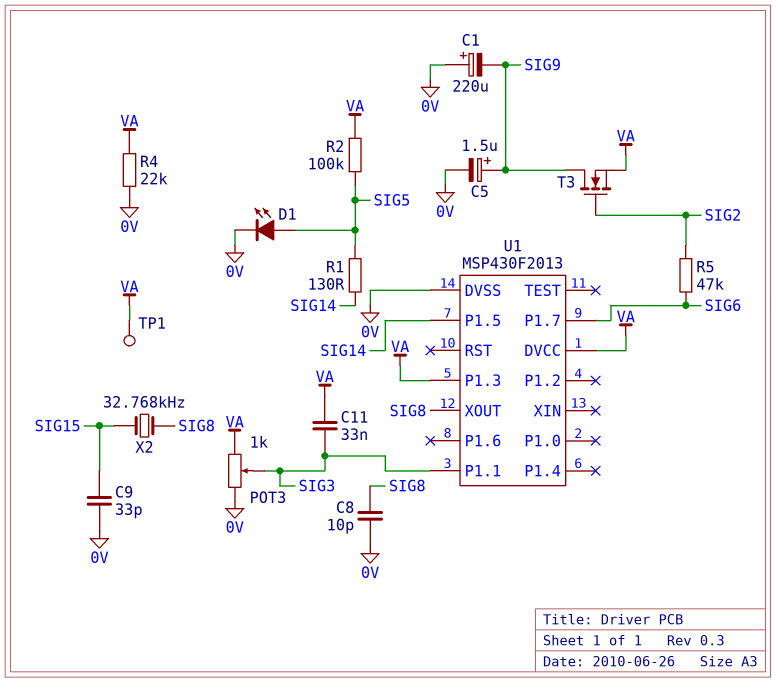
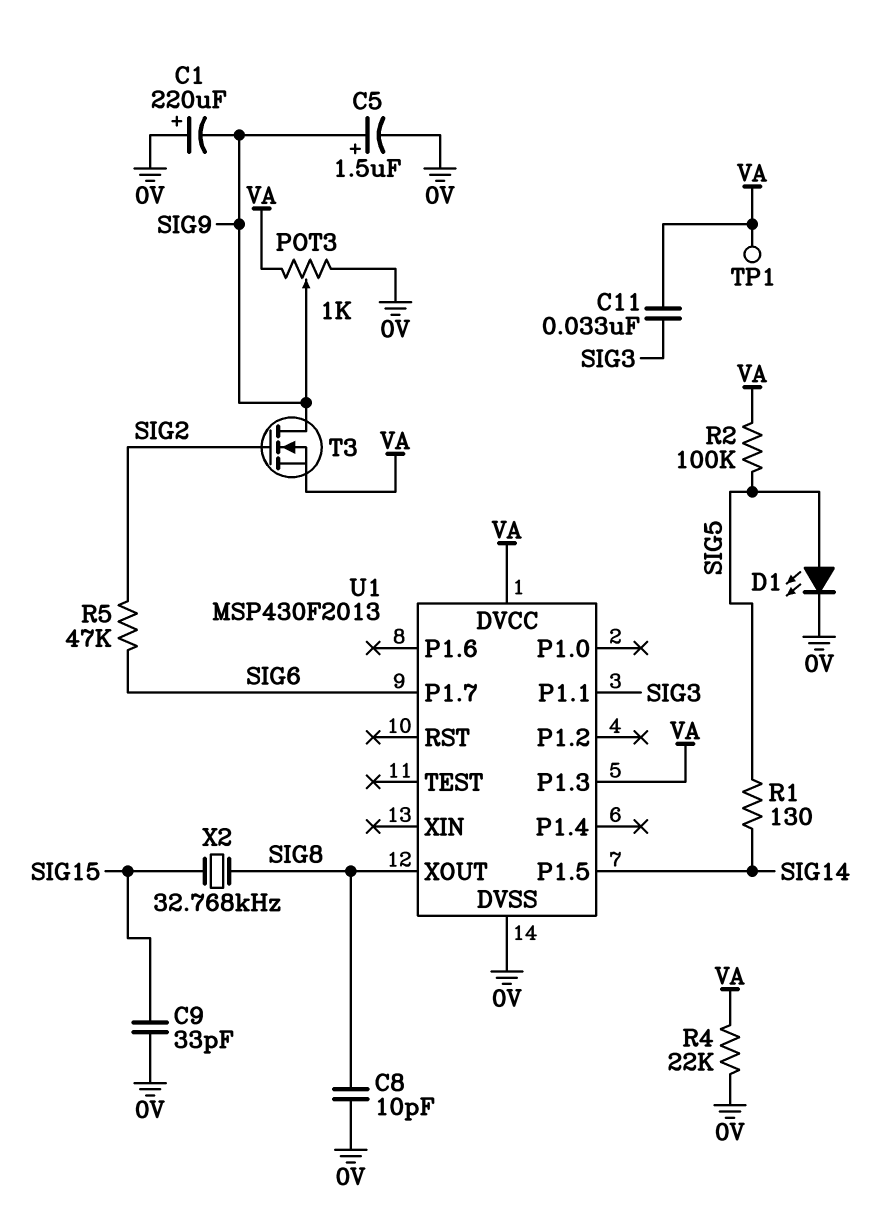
POT3: 1k (0V, VA, wiper SIG3) -> 1k (0V, VA, wiper SIG9)

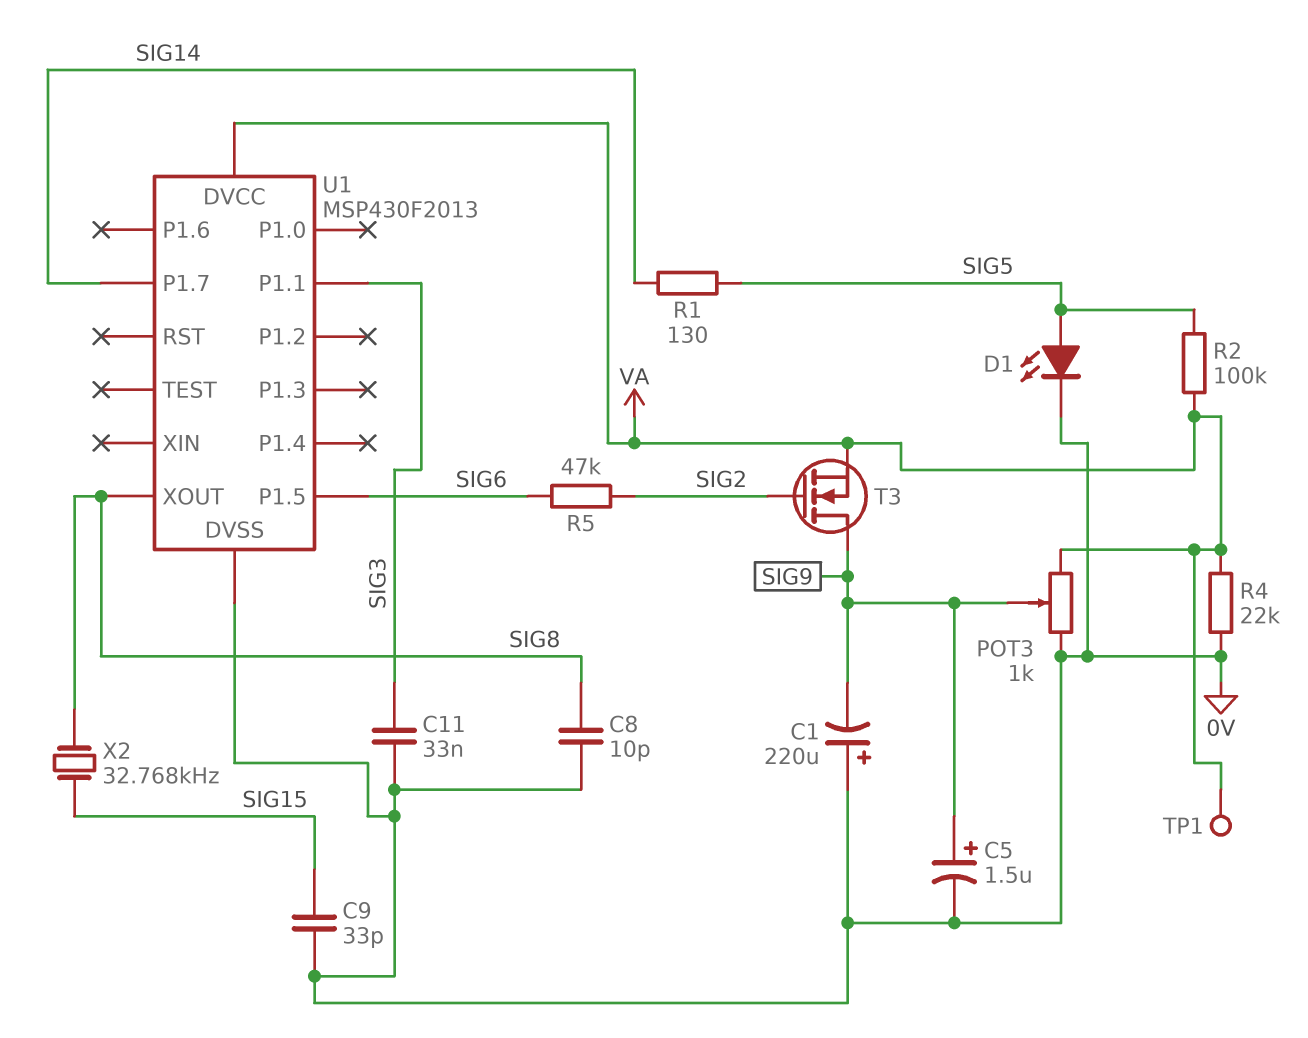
C11: 33nF (SIG3, VA) -> 33nF (0V, SIG3)
U1 pin P1.3: VA -> none
U1 pin P1.5: SIG14 -> SIG6
U1 pin P1.7: SIG6 -> SIG14

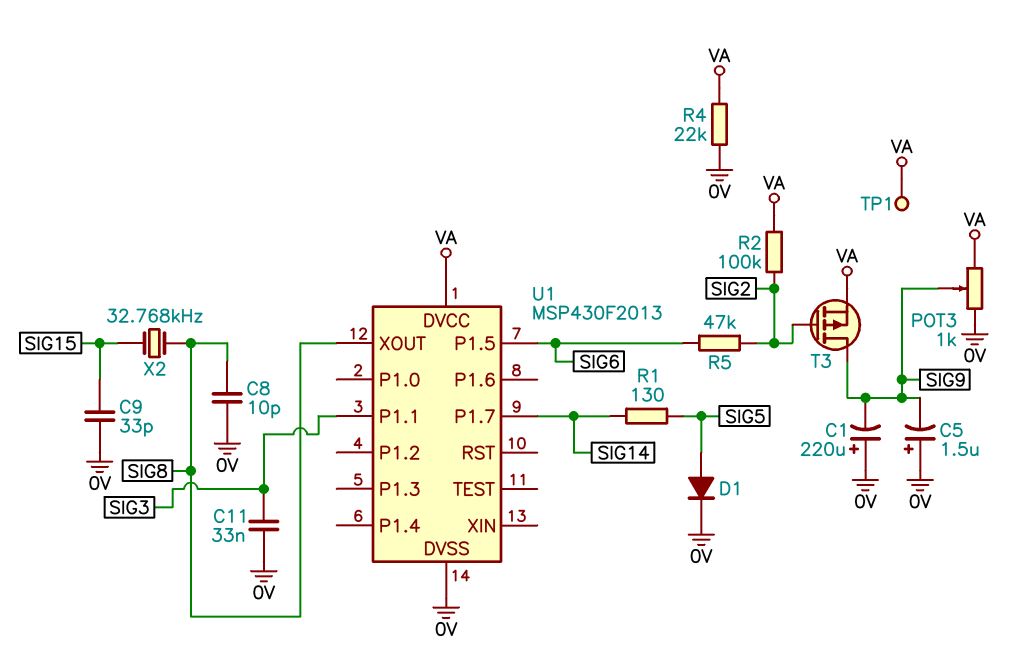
C5: 1.5uF (plus SIG9, minus 0V) -> 1.5uF (plus 0V, minus SIG9)
D1: LED (A SIG5, K 0V) -> diode (A SIG5, K 0V)
R2: 100k (SIG5, VA) -> 100k (SIG2, VA)
T3: NMOS (G SIG2, D SIG9, S VA) -> PMOS (G SIG2, D SIG9, S VA)

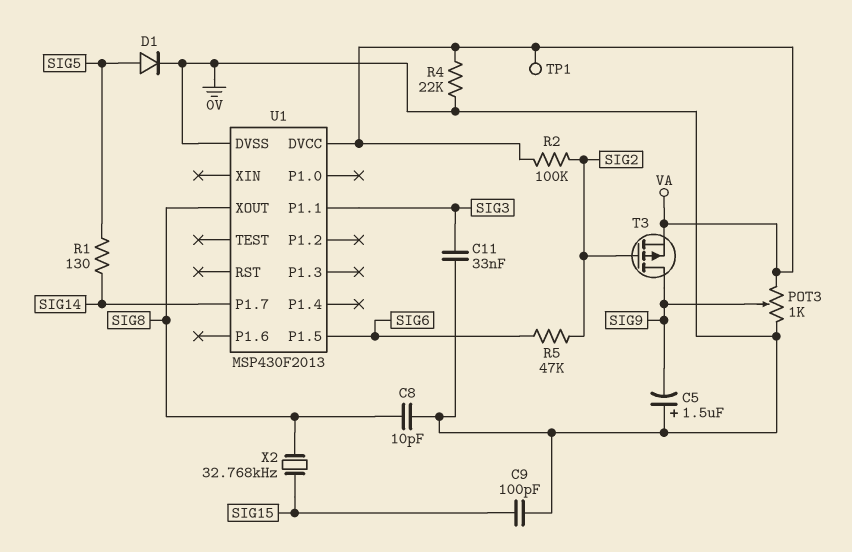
C1: 220uF (plus 0V, minus SIG9) -> none
C9: 33pF (0V, SIG15) -> 100pF (0V, SIG15)

